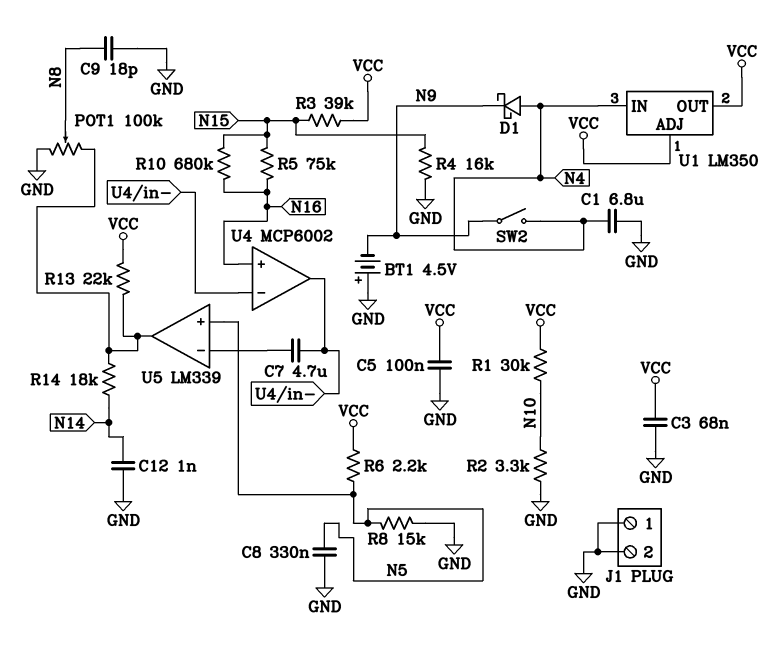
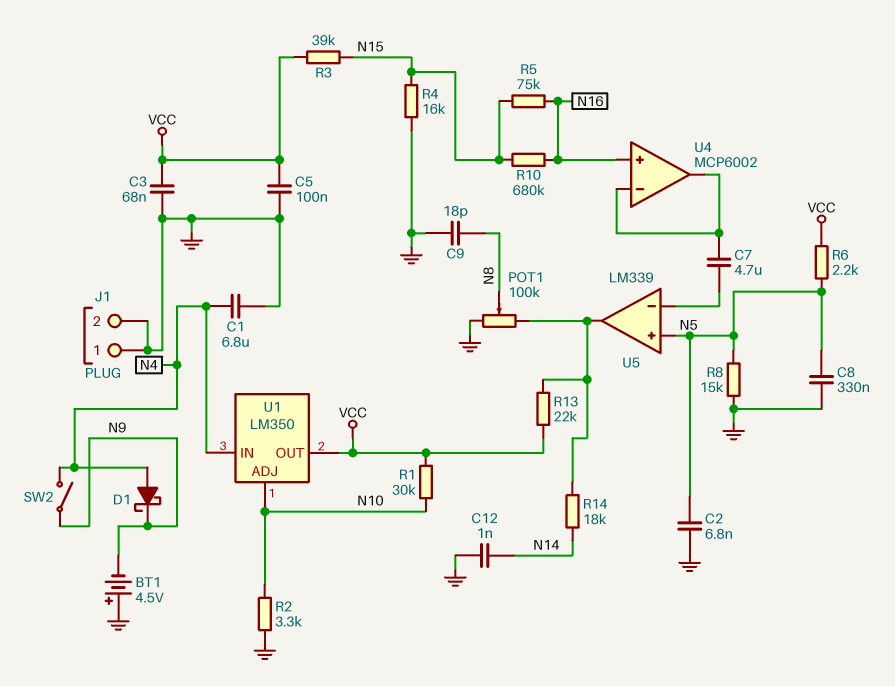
C2: none -> 6.8nF (GND, N5)
U1 pin ADJ: VCC -> N10

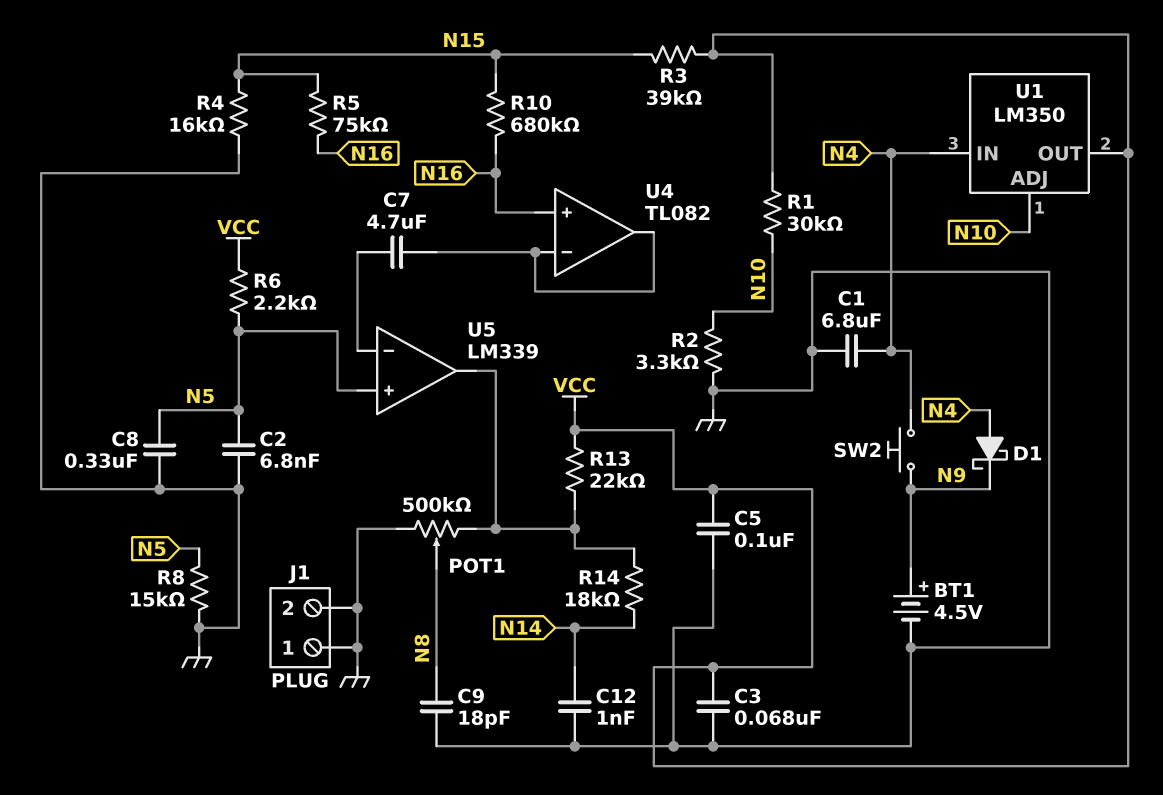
BT1: 4.5V (plus GND, minus N9) -> 4.5V (plus N9, minus GND)
POT1: 100k (GND, U5/out, wiper N8) -> 500k (GND, U5/out, wiper N8)
SW2: switch (N4, N9) -> button (N4, N9)
U4: MCP6002 -> TL082

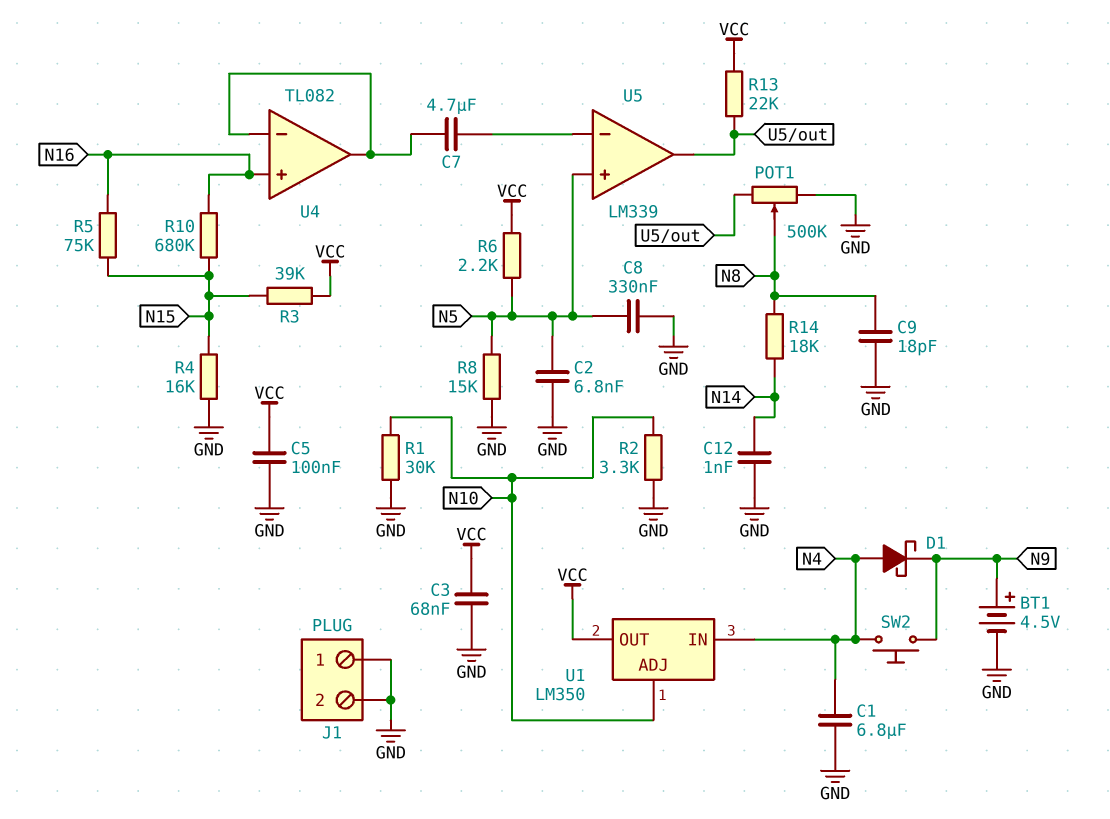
R1: 30k (N10, VCC) -> 30k (GND, N10)
R14: 18k (N14, U5/out) -> 18k (N8, N14)

